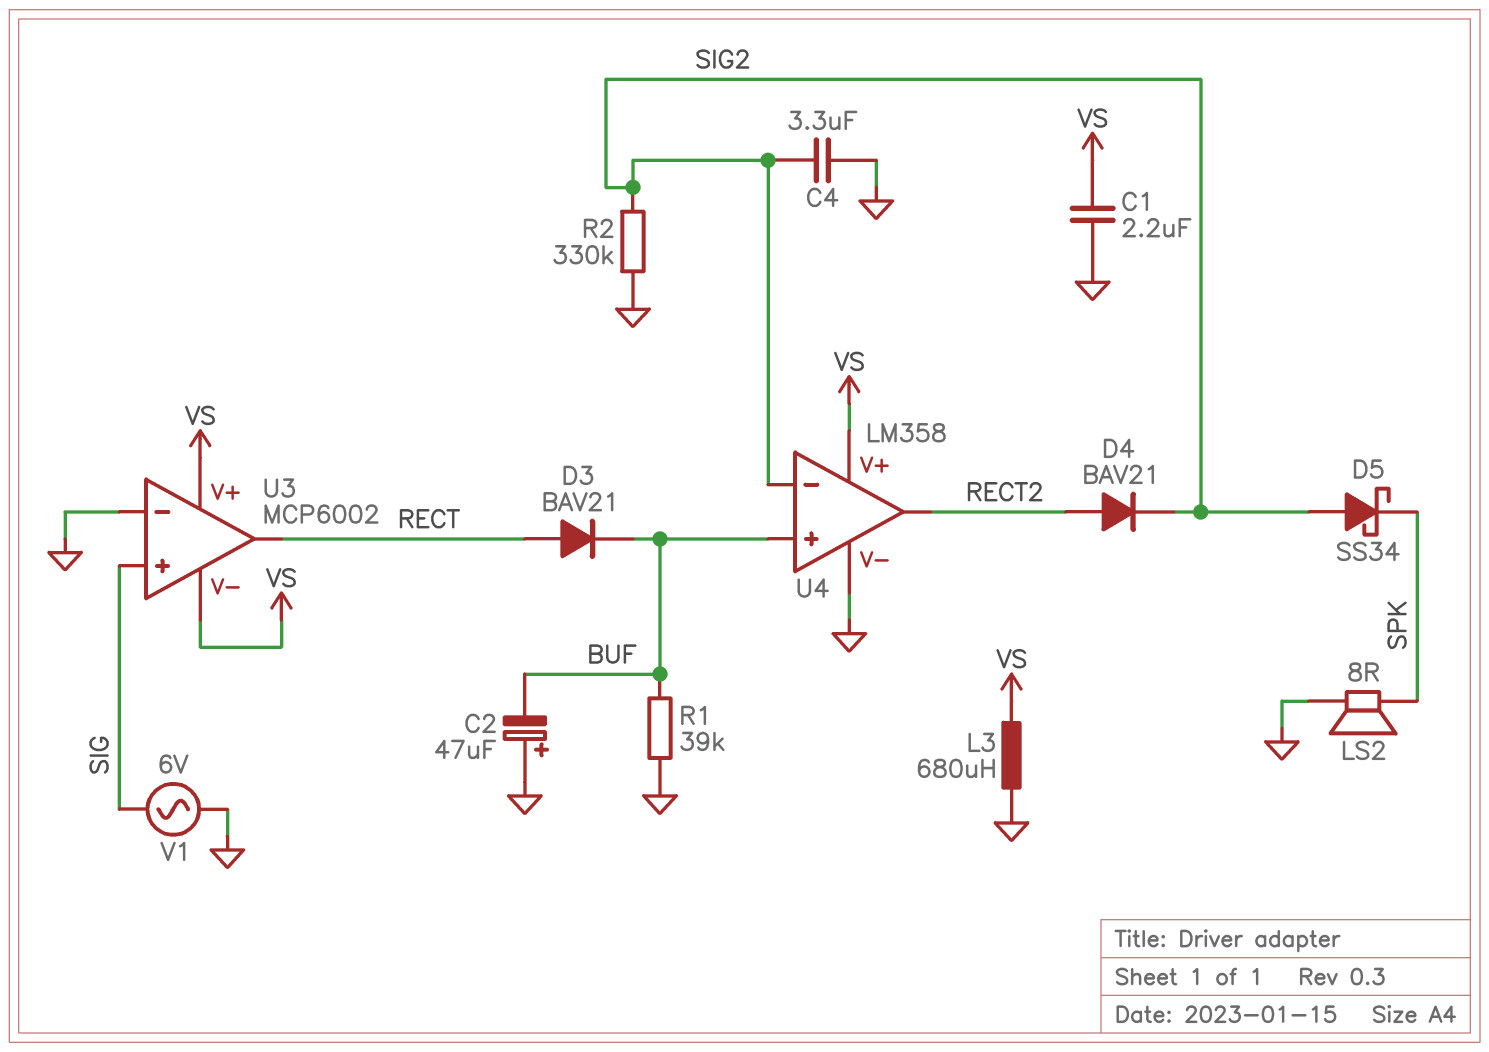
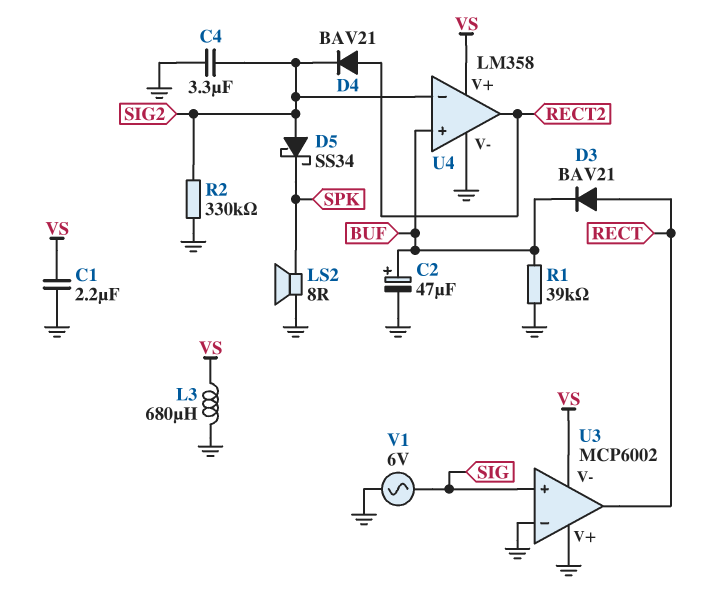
C2: 47uF (plus GND, minus BUF) -> 47uF (plus BUF, minus GND)
U3 pin V+: VS -> GND

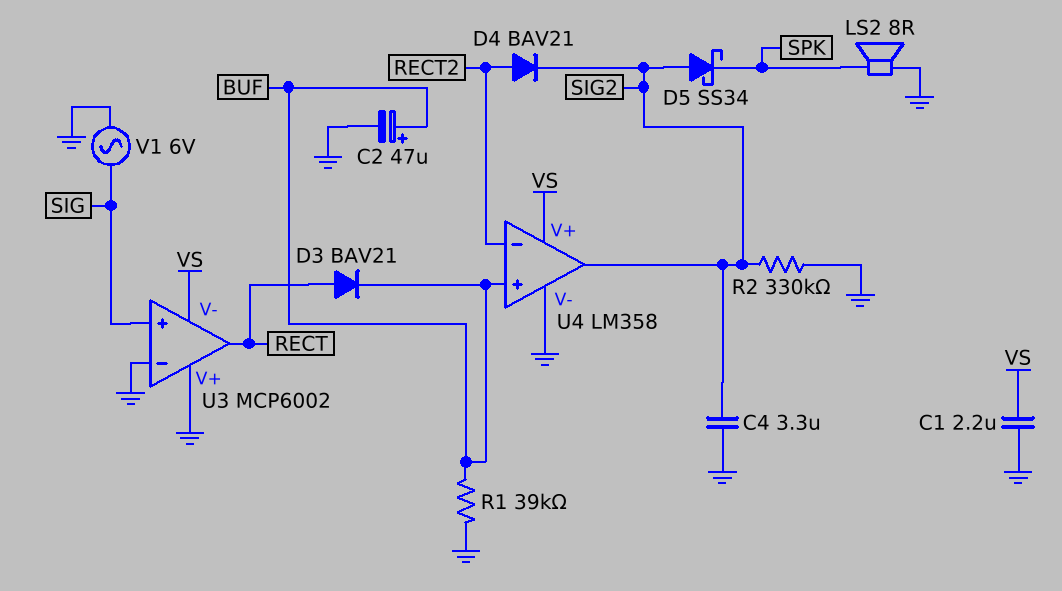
L3: 680uH (GND, VS) -> none
U4 pin in-: SIG2 -> RECT2
U4 pin out: RECT2 -> SIG2

